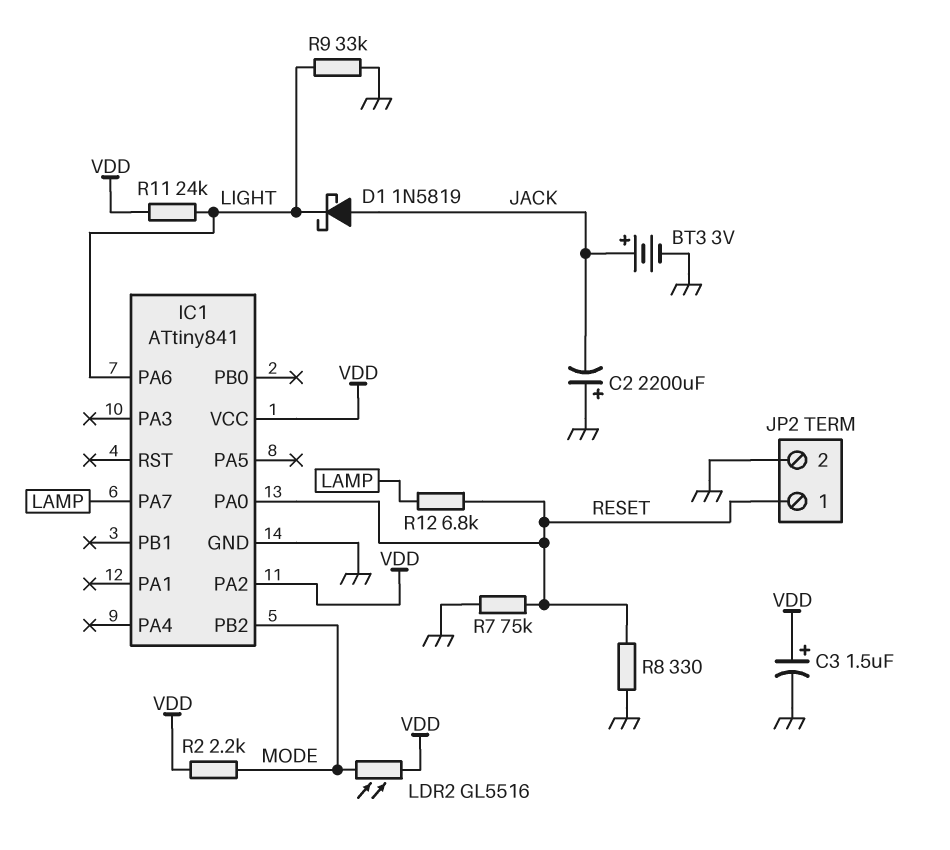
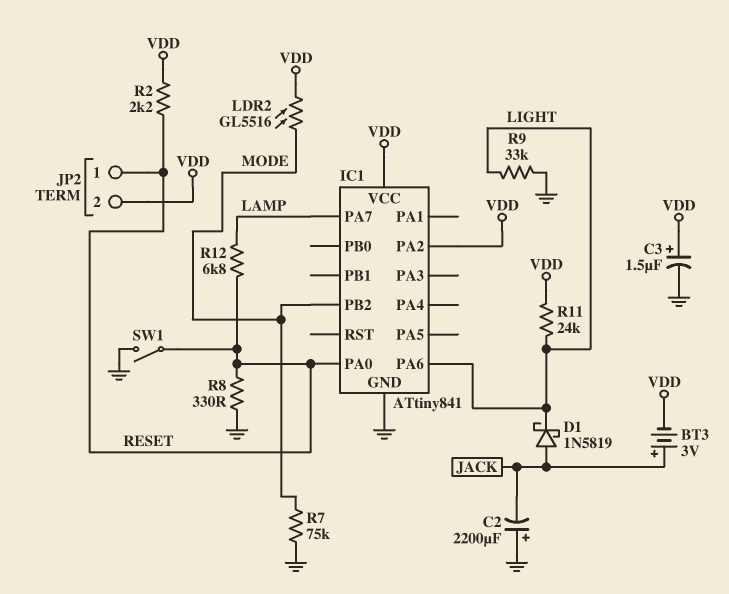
BT3: 3V (plus JACK, minus GND) -> 3V (plus JACK, minus VDD)
JP2 pin 2: GND -> VDD
R2: 2.2k (MODE, VDD) -> 2.2k (RESET, VDD)
R7: 75k (GND, RESET) -> 75k (GND, MODE)
SW1: none -> switch (GND, RESET)

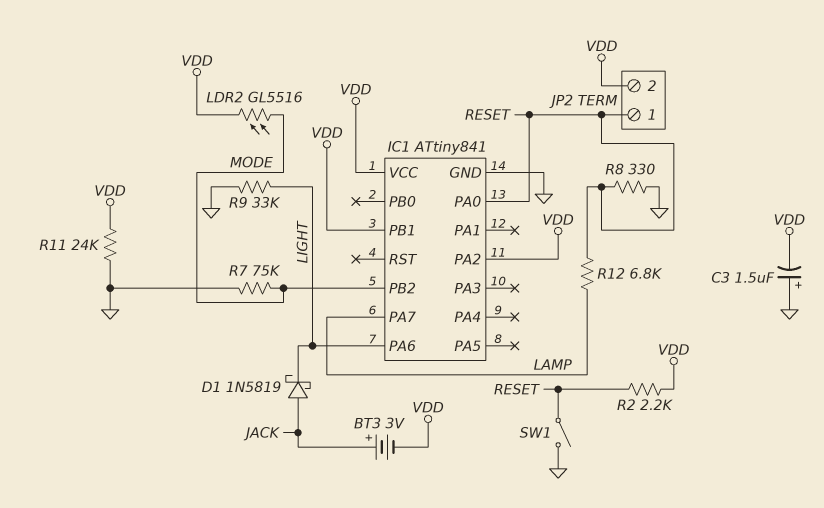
C2: 2200uF (plus GND, minus JACK) -> none
C3: 1.5uF (plus VDD, minus GND) -> 1.5uF (plus GND, minus VDD)
IC1 pin PB1: none -> VDD
R11: 24k (LIGHT, VDD) -> 24k (GND, VDD)

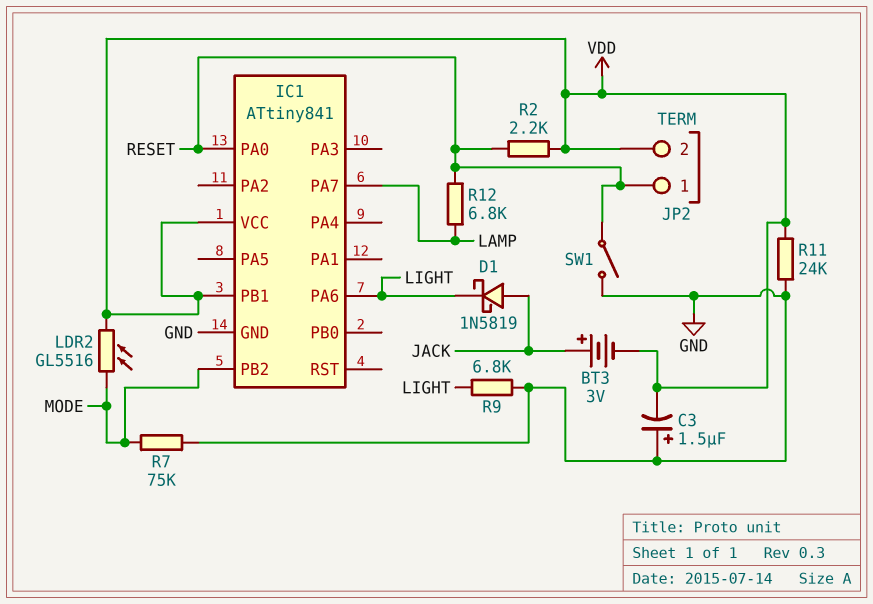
IC1 pin PA2: VDD -> none
R8: 330 (GND, RESET) -> none
R9: 33k (GND, LIGHT) -> 6.8k (GND, LIGHT)

